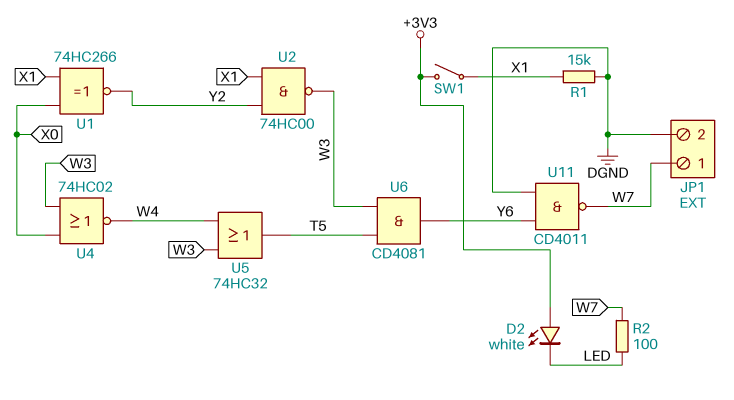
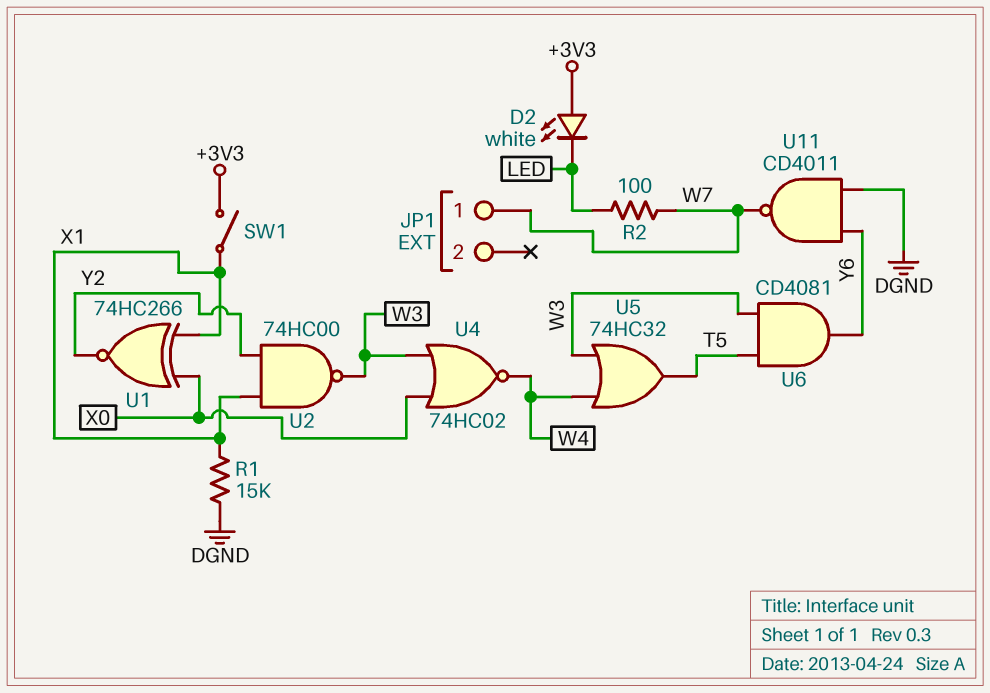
JP1 pin 2: DGND -> none

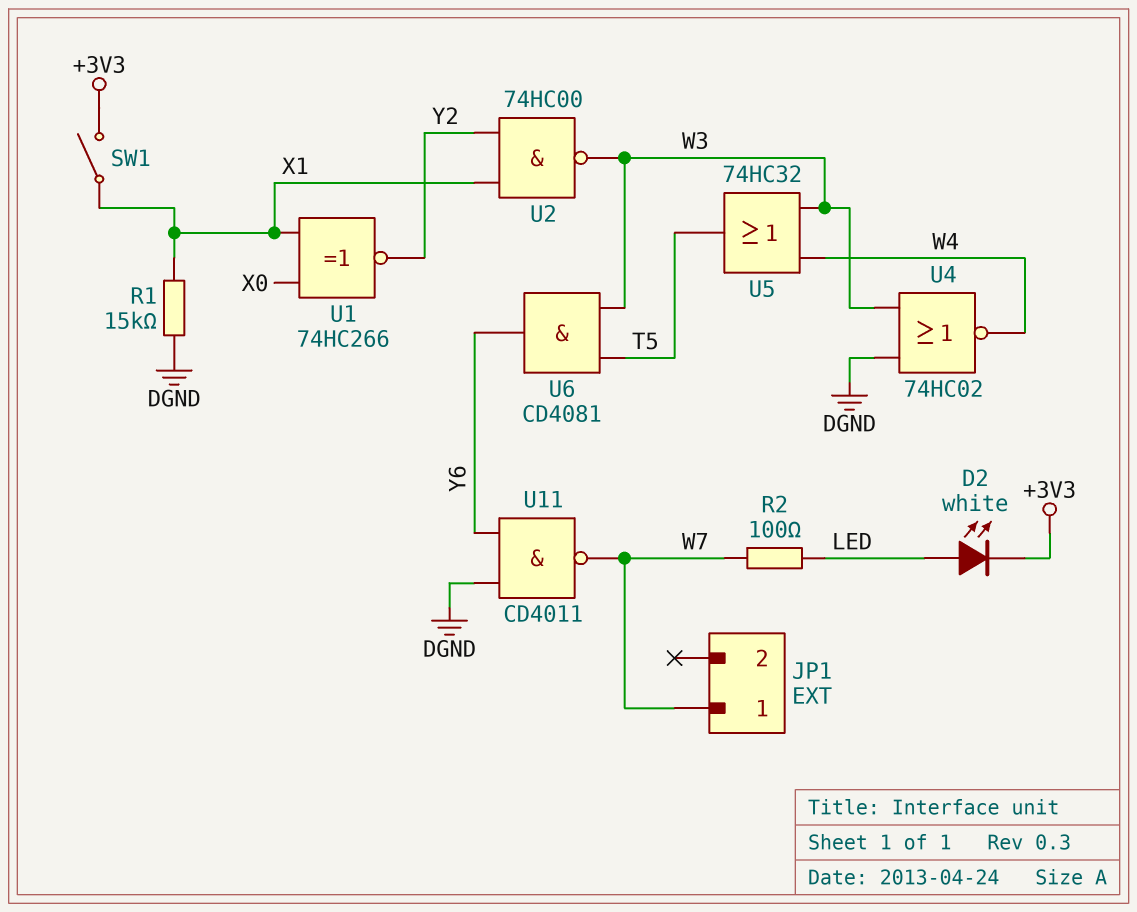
D2: LED white (A +3V3, K LED) -> LED white (A LED, K +3V3)
U4: NOR 74HC02 (in W3, in X0, out W4) -> NOR 74HC02 (in DGND, in W3, out W4)

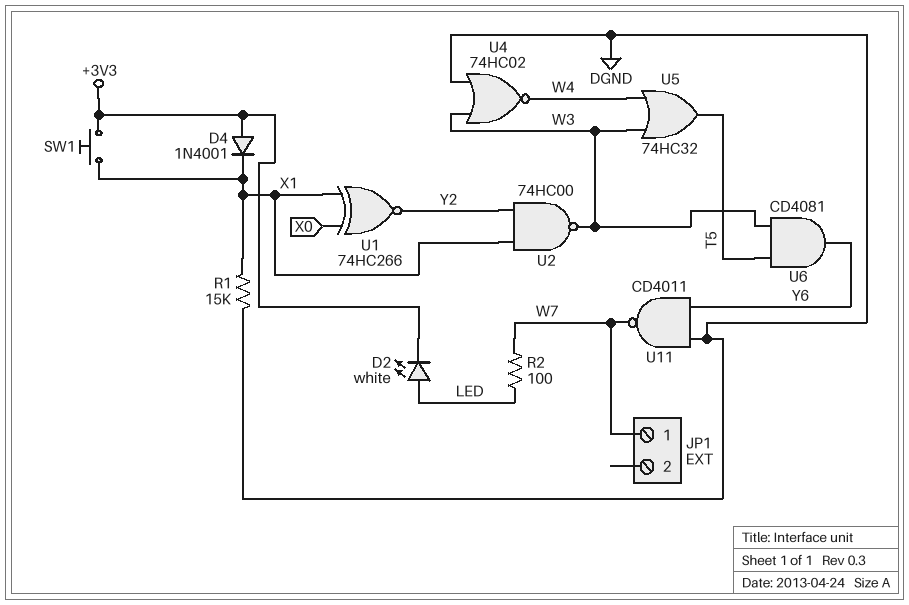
D4: none -> diode 1N4001 (A +3V3, K X1)
SW1: switch (+3V3, X1) -> button (+3V3, X1)

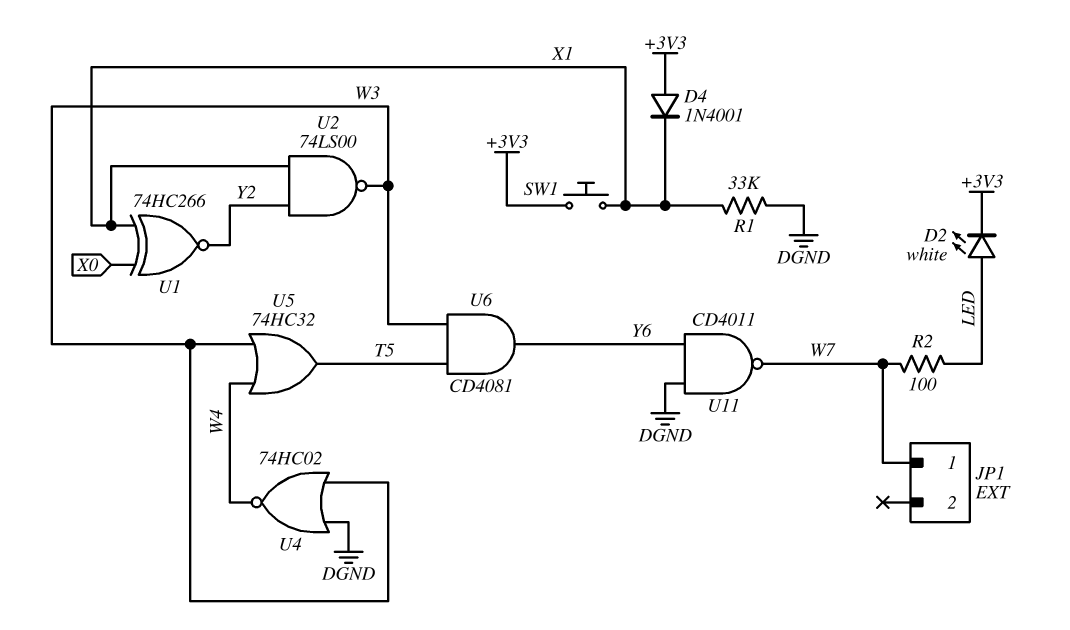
R1: 15k (DGND, X1) -> 33k (DGND, X1)
U2: NAND 74HC00 (in X1, in Y2, out W3) -> NAND 74LS00 (in X1, in Y2, out W3)

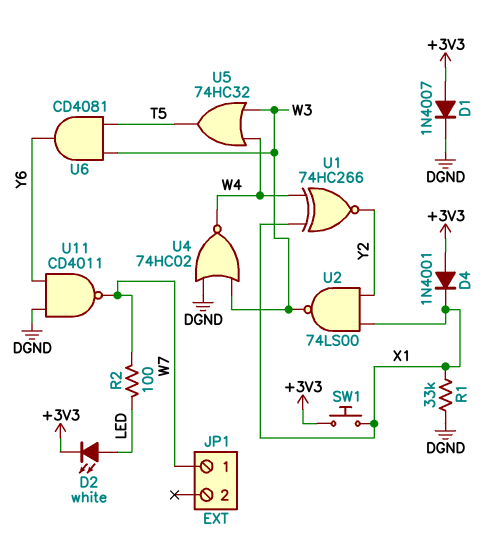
D1: none -> diode 1N4007 (A +3V3, K DGND)
U1: XNOR 74HC266 (in X0, in X1, out Y2) -> XNOR 74HC266 (in W4, in X1, out Y2)

